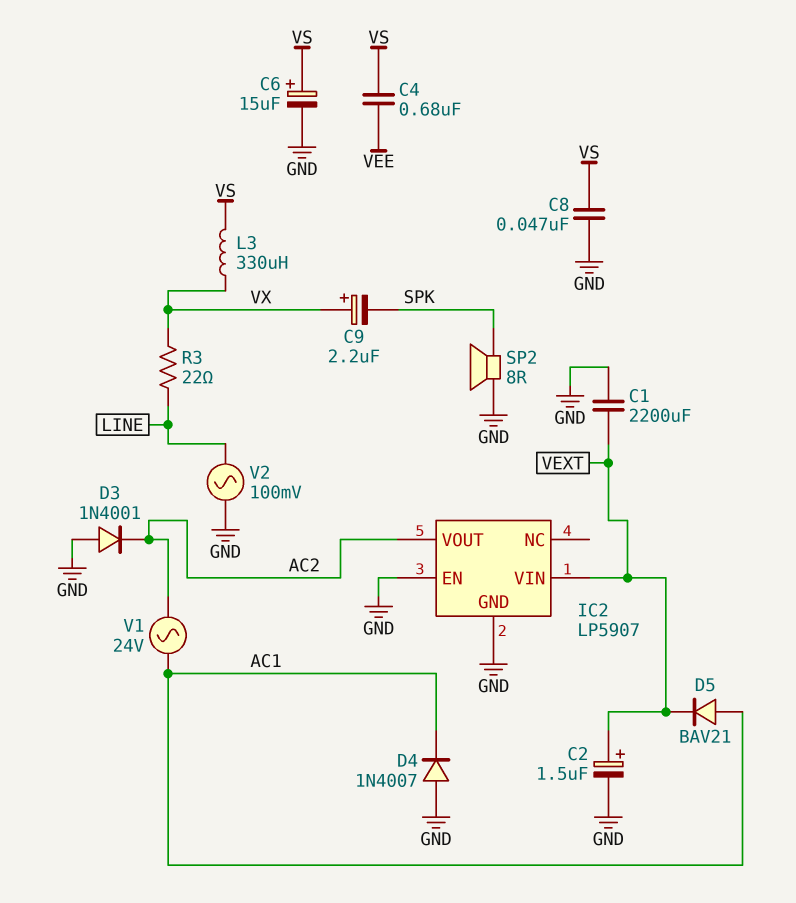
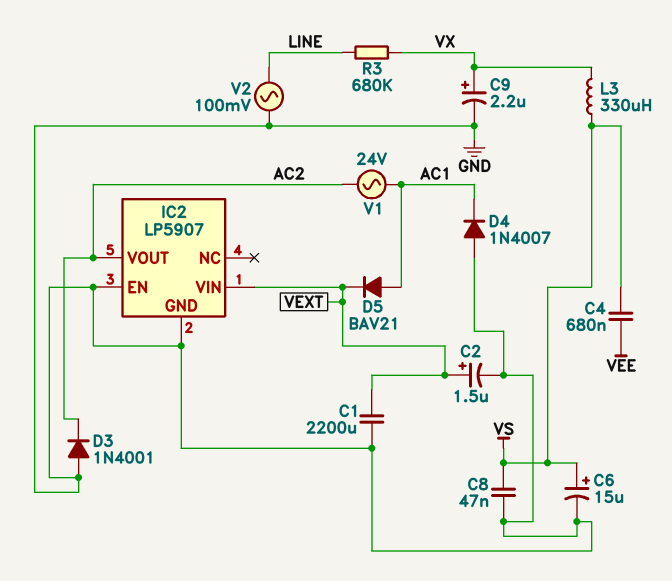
C9: 2.2uF (plus VX, minus SPK) -> 2.2uF (plus VX, minus GND)
R3: 22 (LINE, VX) -> 680k (LINE, VX)
SP2: speaker 8R (GND, SPK) -> none

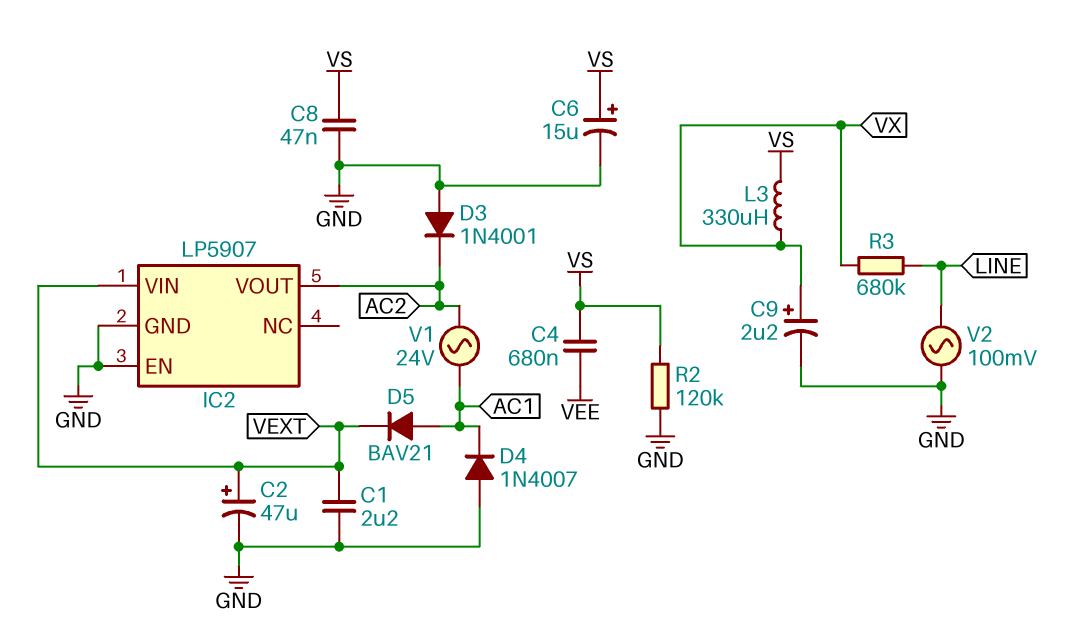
C1: 2200uF (GND, VEXT) -> 2.2uF (GND, VEXT)
C2: 1.5uF (plus VEXT, minus GND) -> 47uF (plus VEXT, minus GND)
R2: none -> 120k (GND, VS)

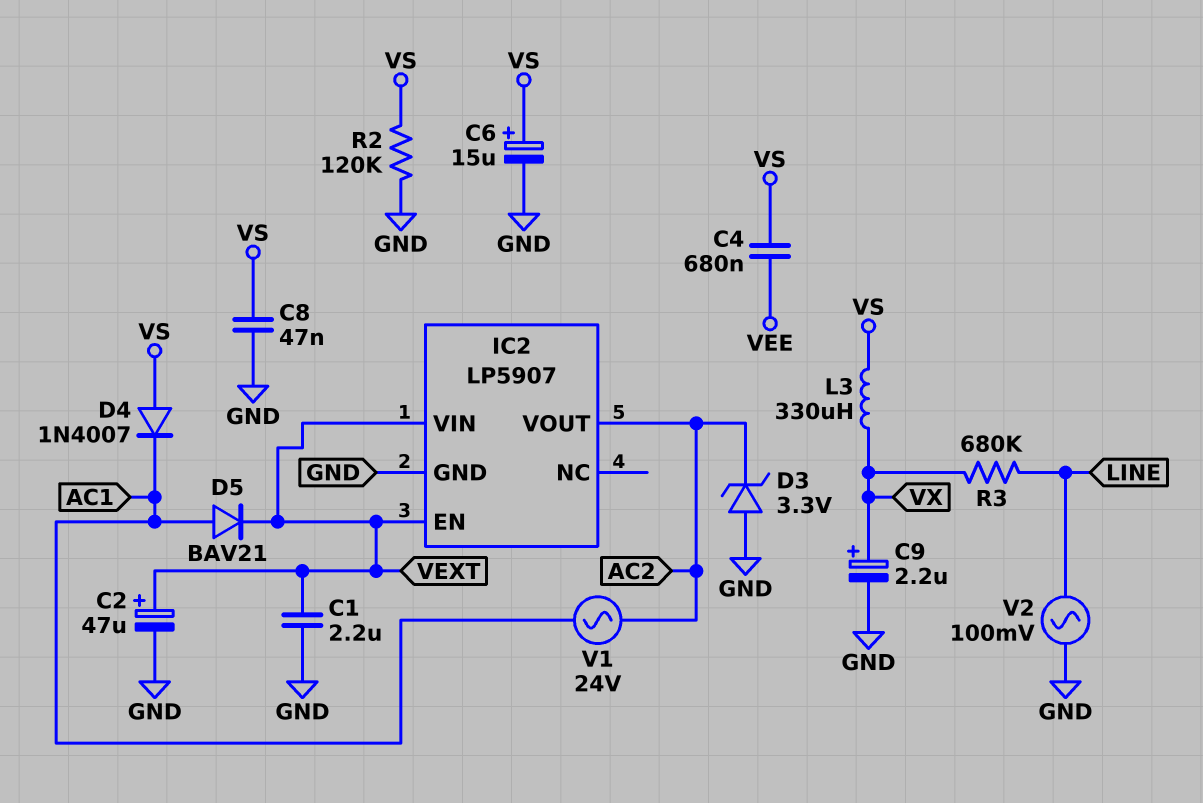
D3: diode 1N4001 (A GND, K AC2) -> zener 3.3V (A GND, K AC2)
D4: diode 1N4007 (A GND, K AC1) -> diode 1N4007 (A VS, K AC1)
IC2 pin EN: GND -> VEXT

